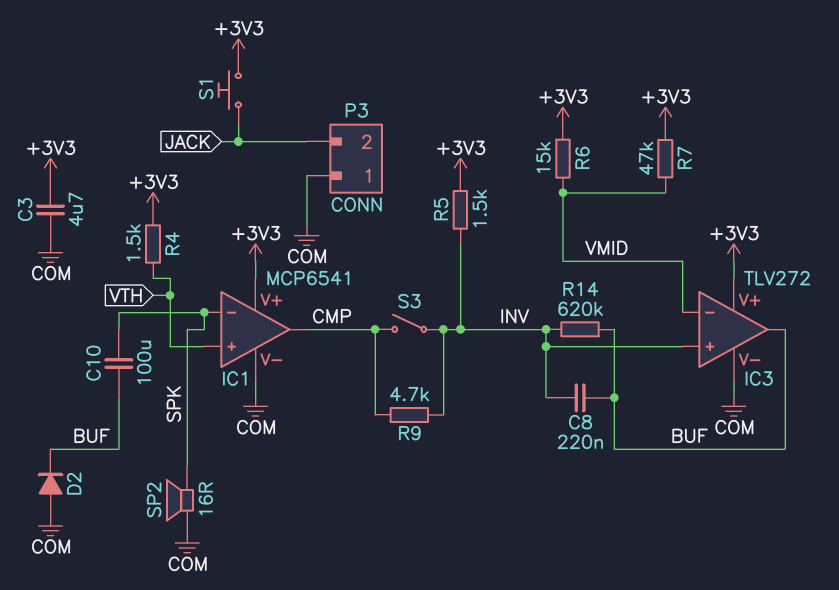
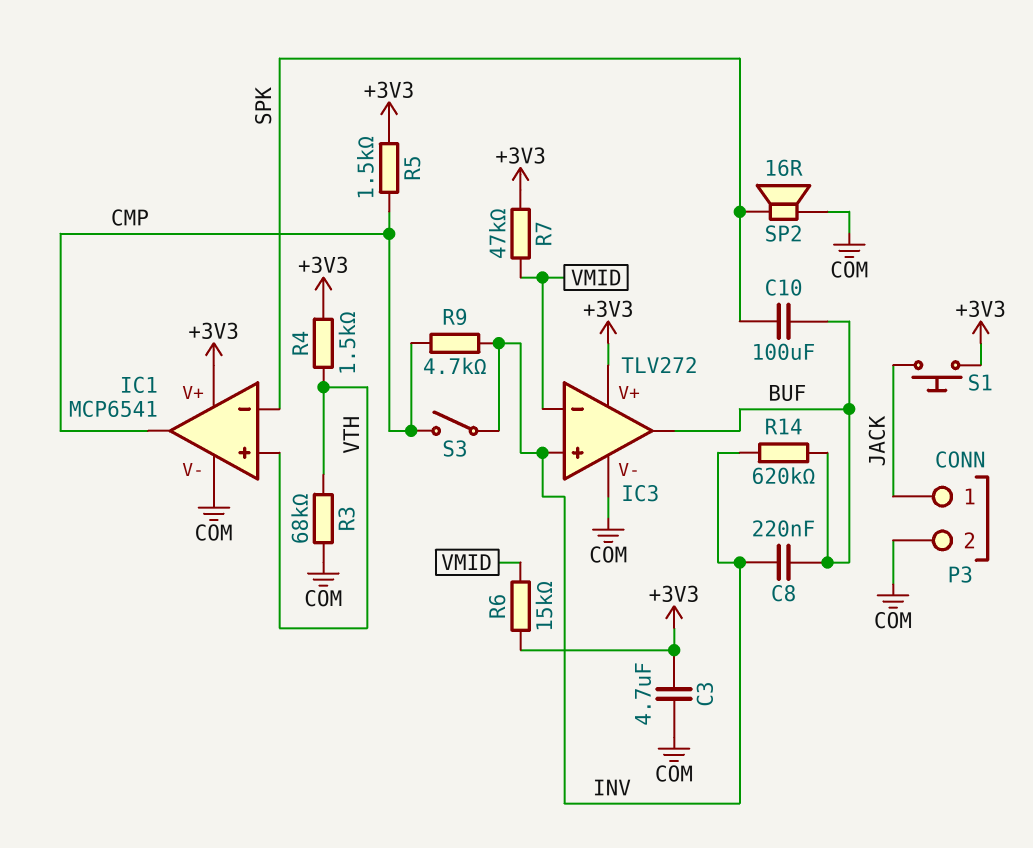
D2: diode (A COM, K BUF) -> none
P3 pin 1: COM -> JACK
P3 pin 2: JACK -> COM
R3: none -> 68k (COM, VTH)
R5: 1.5k (+3V3, INV) -> 1.5k (+3V3, CMP)

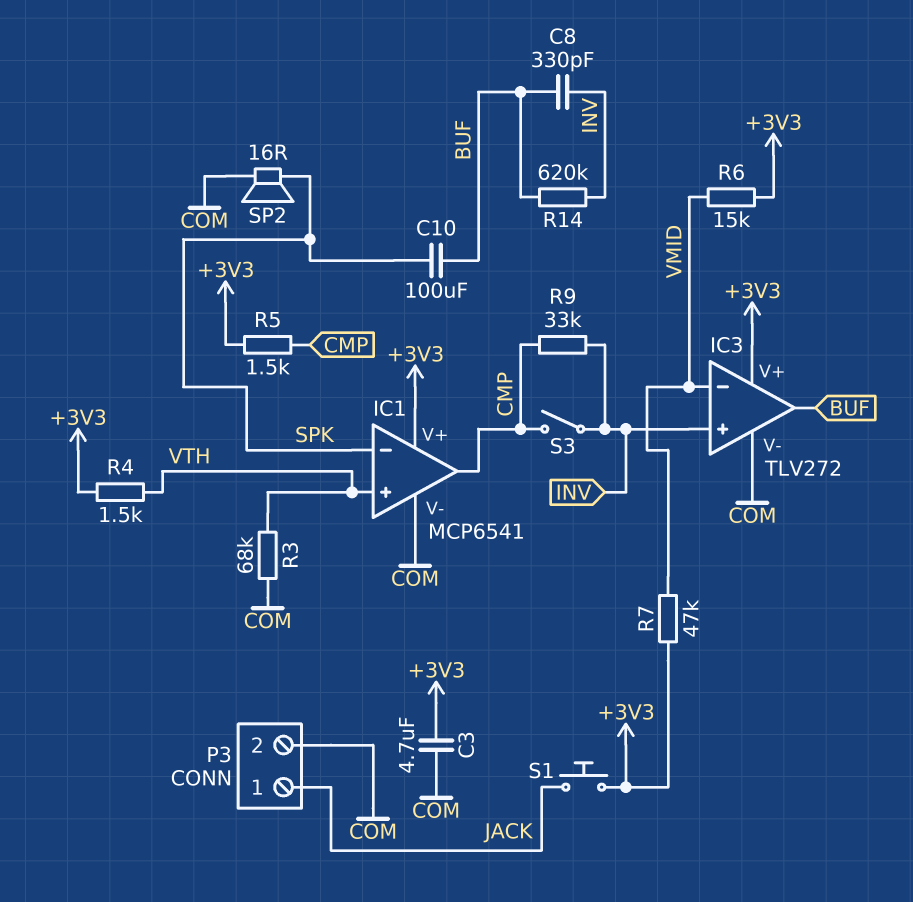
C8: 220nF (BUF, INV) -> 330pF (BUF, INV)
R9: 4.7k (CMP, INV) -> 33k (CMP, INV)

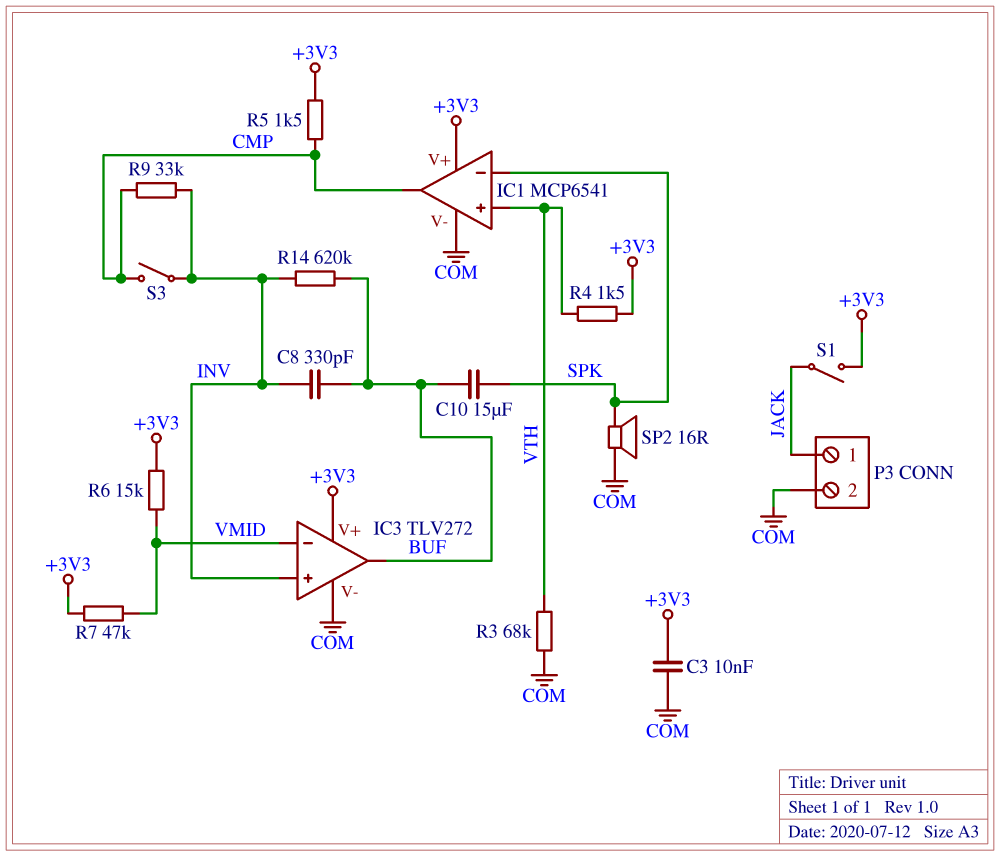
C3: 4.7uF (+3V3, COM) -> 10nF (+3V3, COM)
C10: 100uF (BUF, SPK) -> 15uF (BUF, SPK)
S1: button (+3V3, JACK) -> switch (+3V3, JACK)

